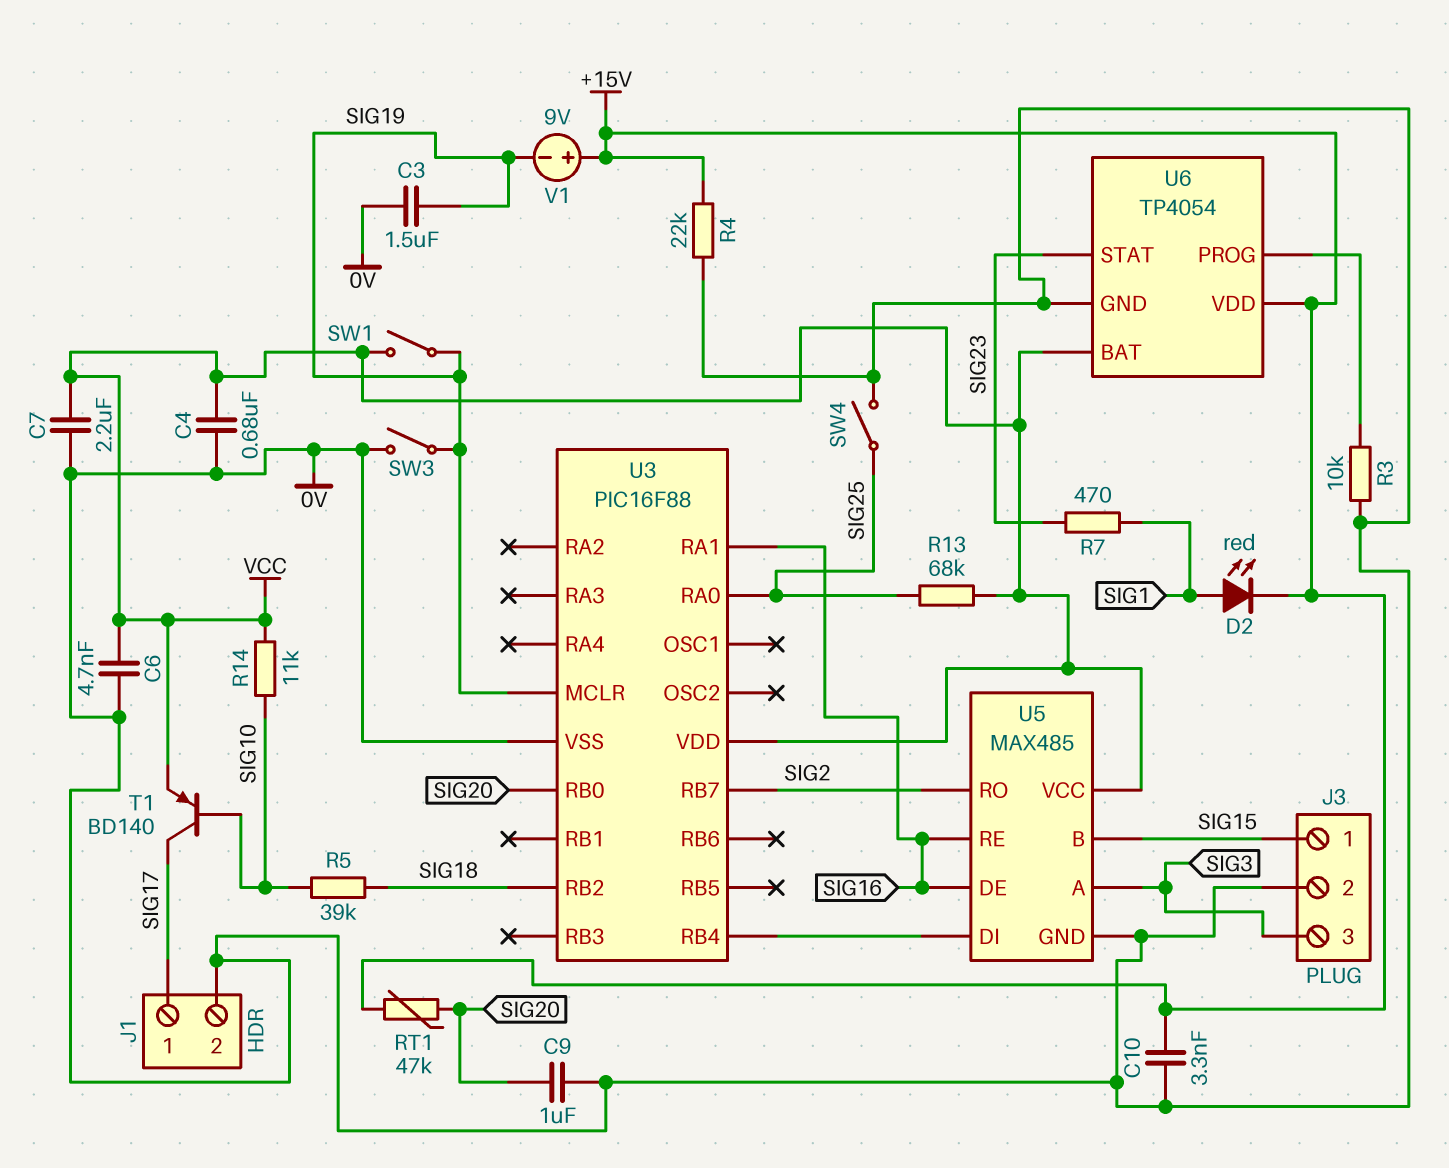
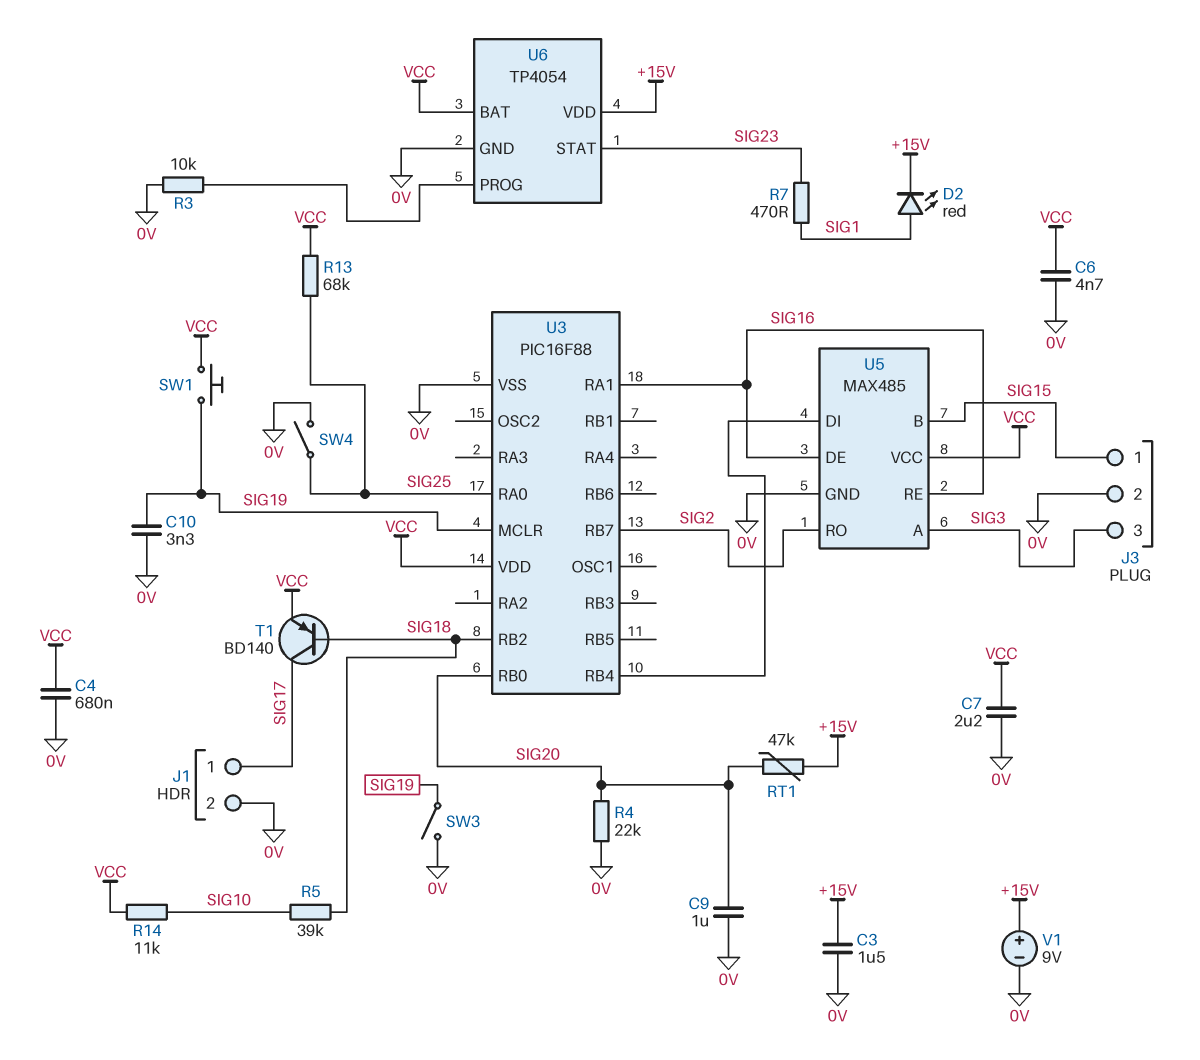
C3: 1.5uF (0V, SIG19) -> 1.5uF (+15V, 0V)
C10: 3.3nF (+15V, 0V) -> 3.3nF (0V, SIG19)
R4: 22k (+15V, 0V) -> 22k (0V, SIG20)
SW1: switch (SIG19, VCC) -> button (SIG19, VCC)
T1: PNP BD140 (B SIG10, C SIG17, E VCC) -> PNP BD140 (B SIG18, C SIG17, E VCC)
V1: 9V (plus +15V, minus SIG19) -> 9V (plus +15V, minus 0V)

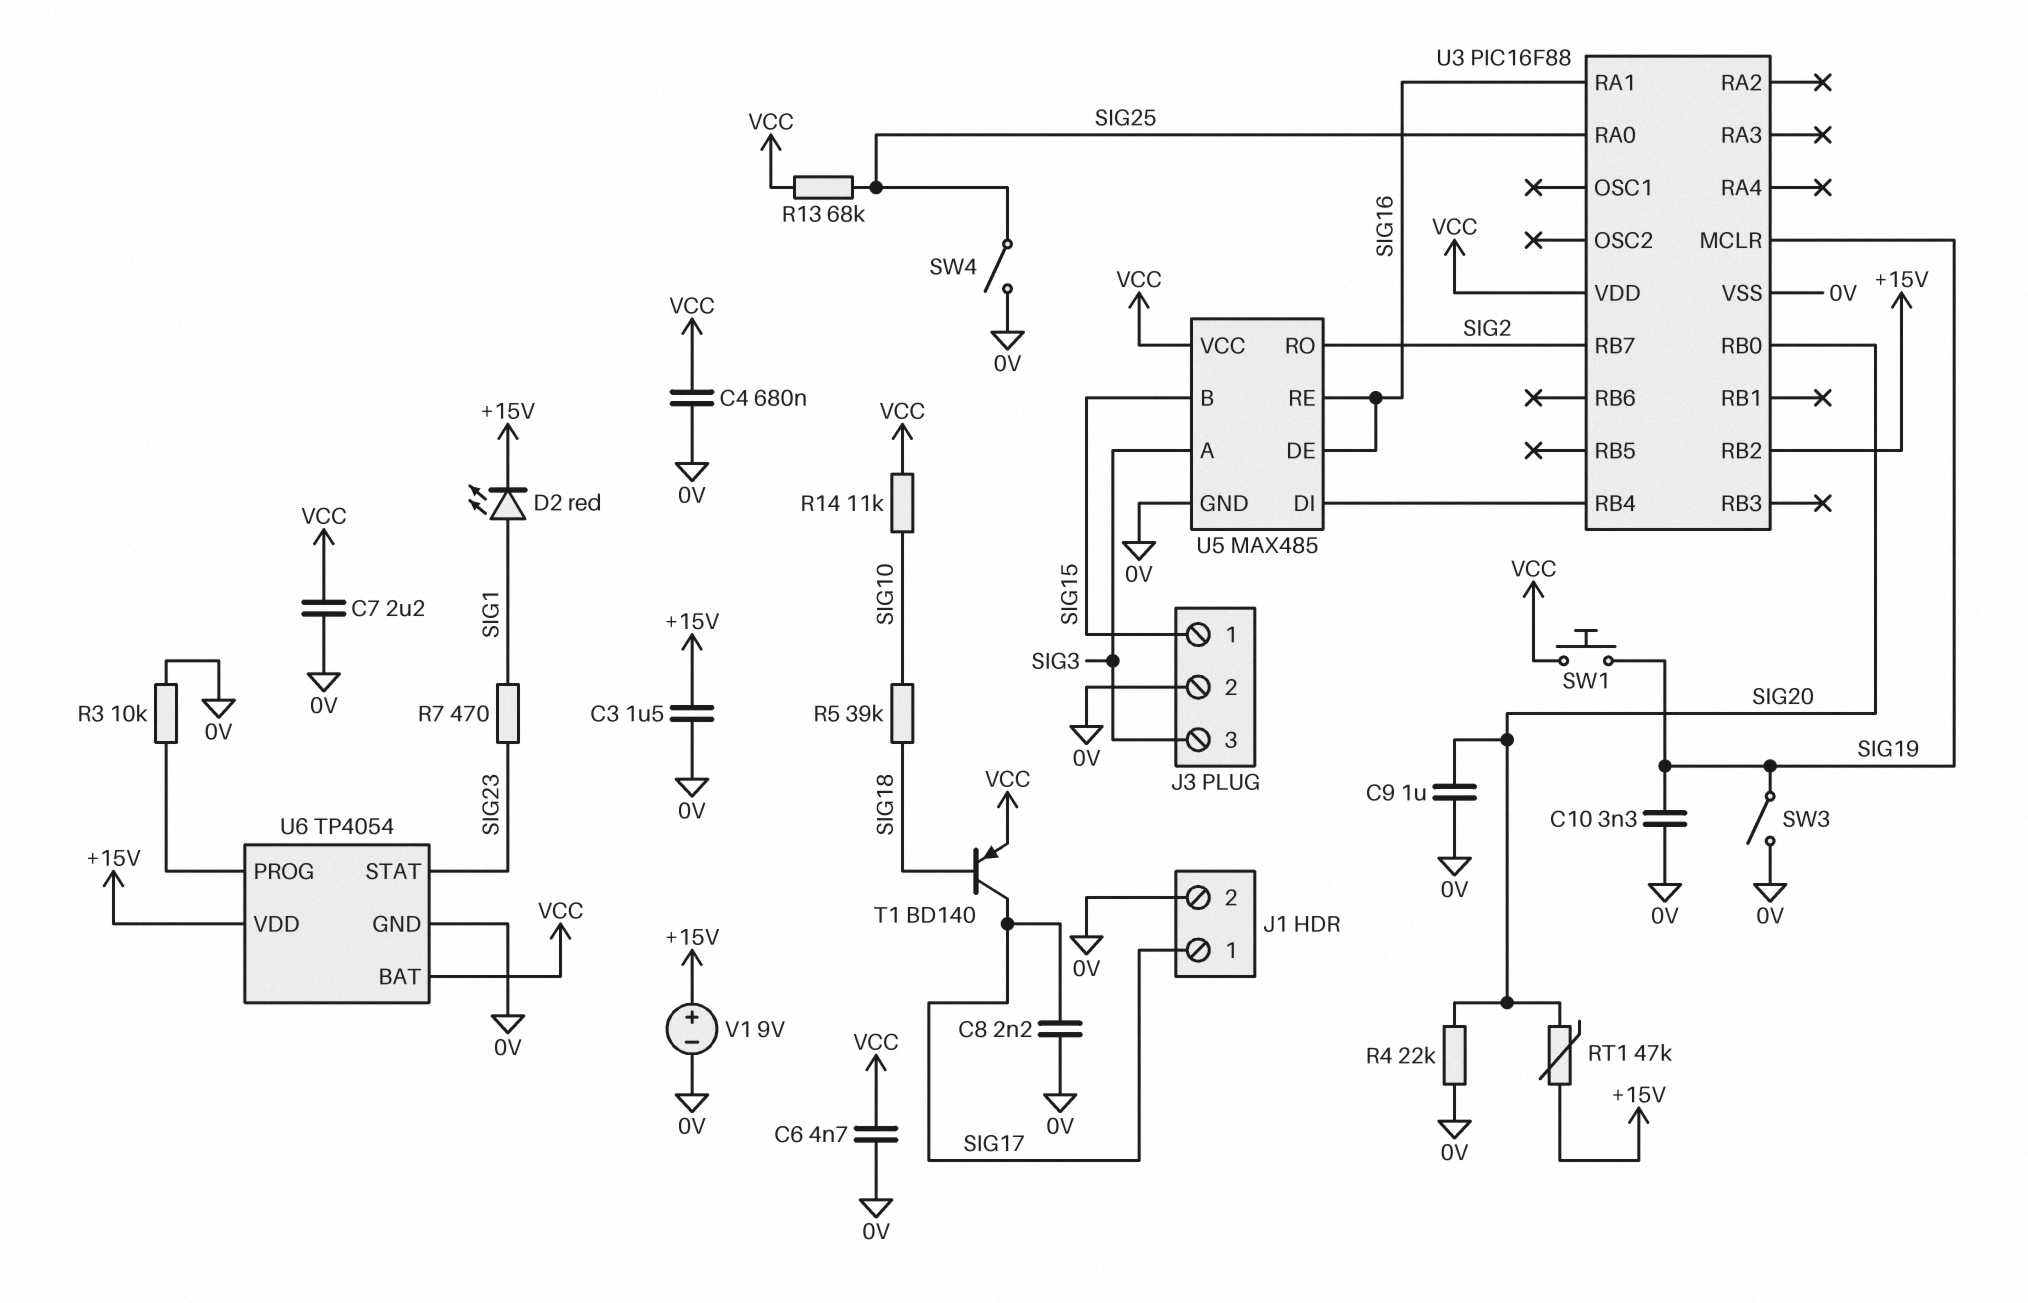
C8: none -> 2.2nF (0V, SIG17)
U3 pin RB2: SIG18 -> +15V

